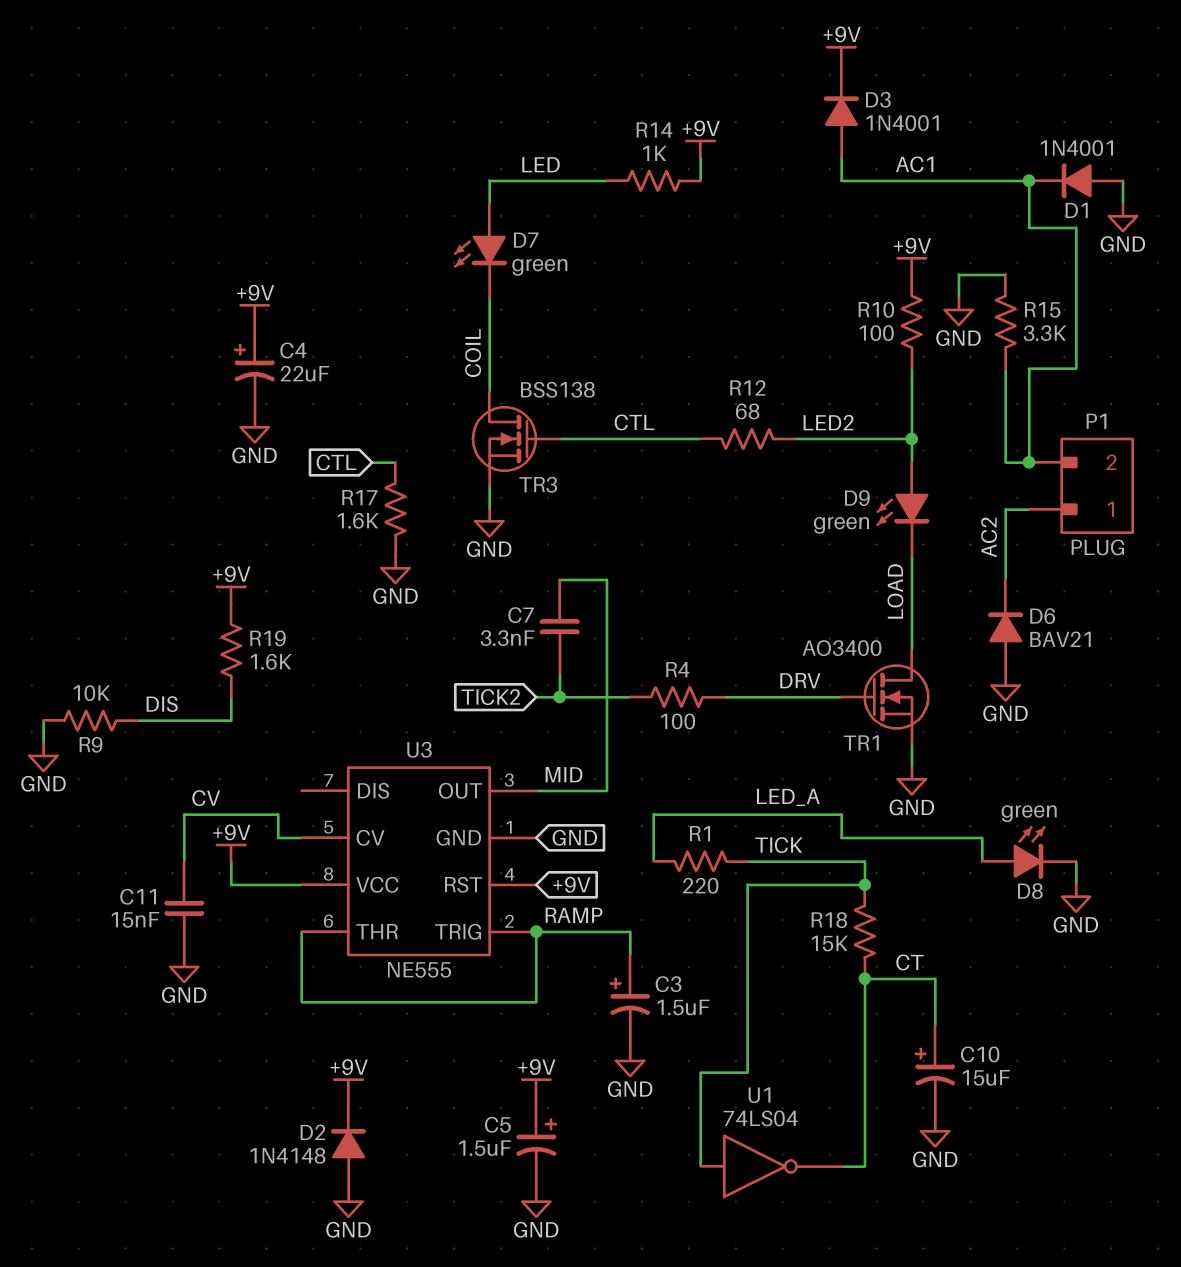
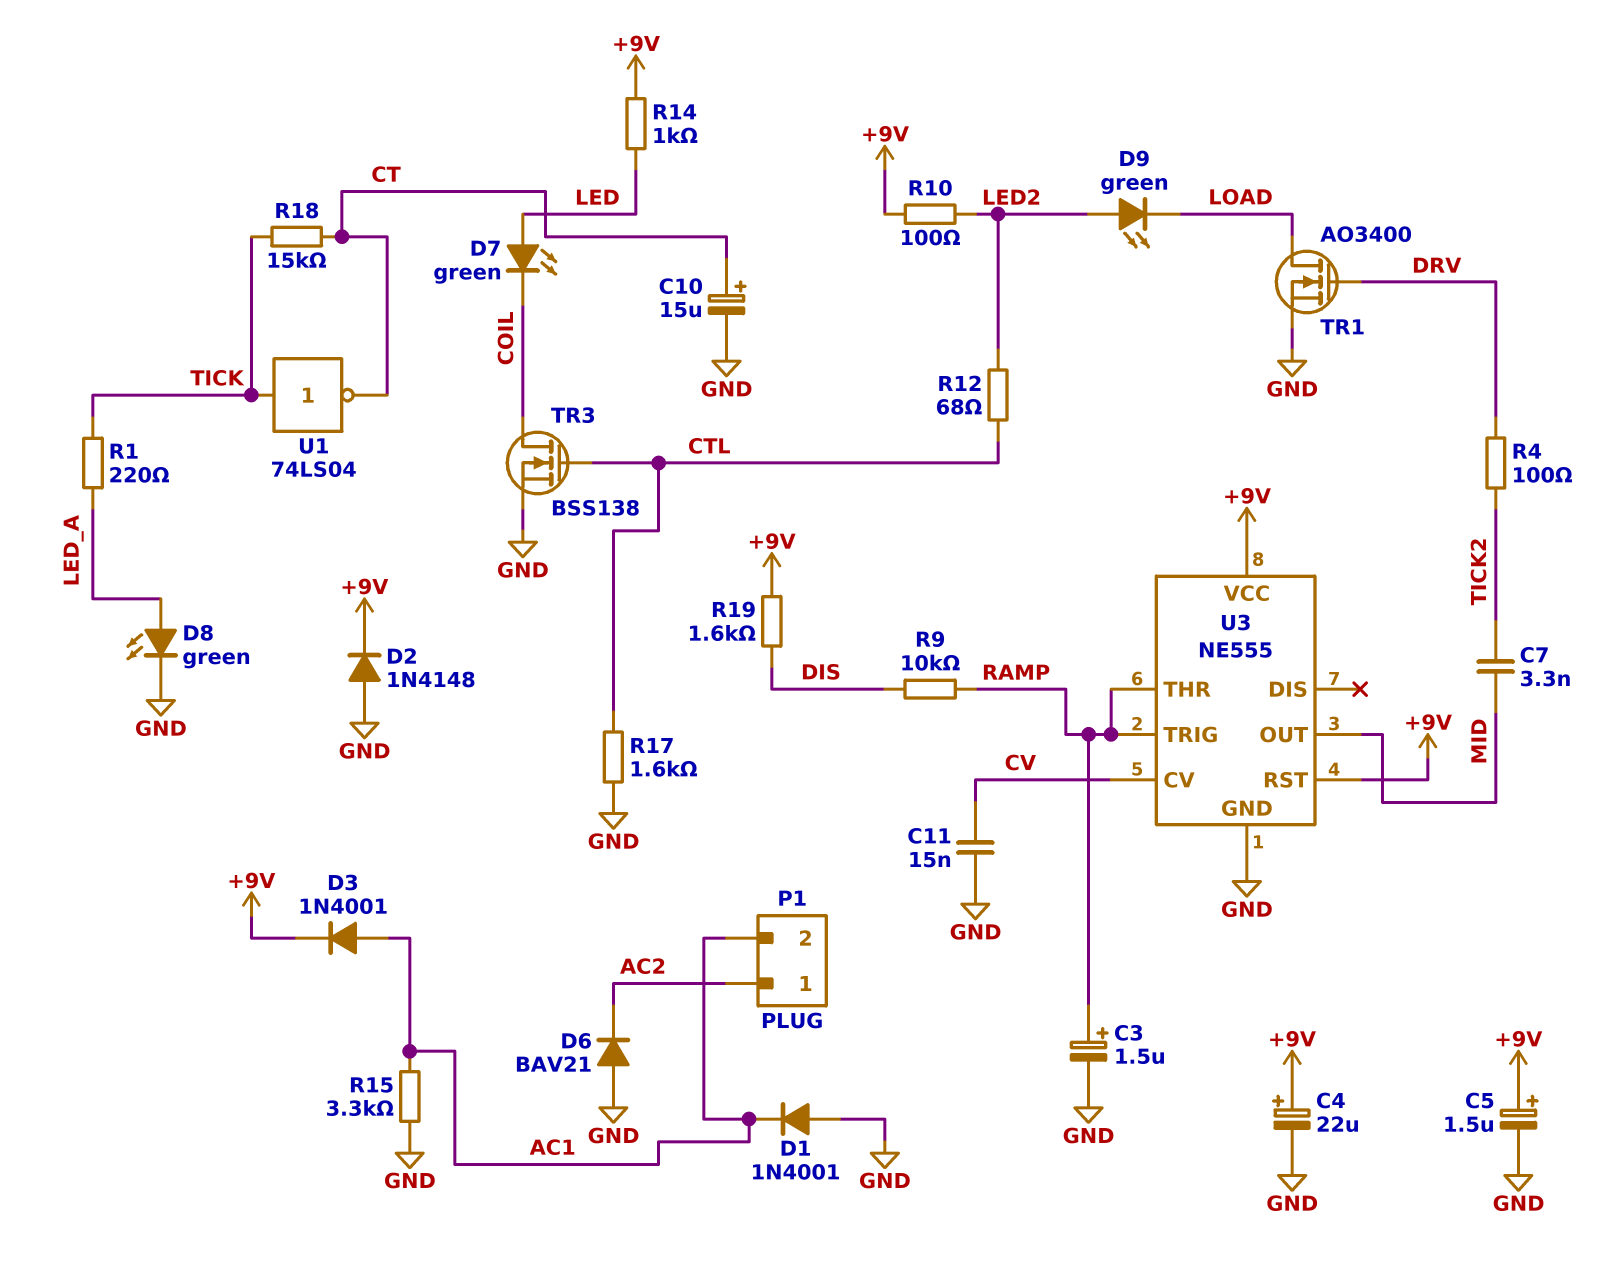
R9: 10k (DIS, GND) -> 10k (DIS, RAMP)

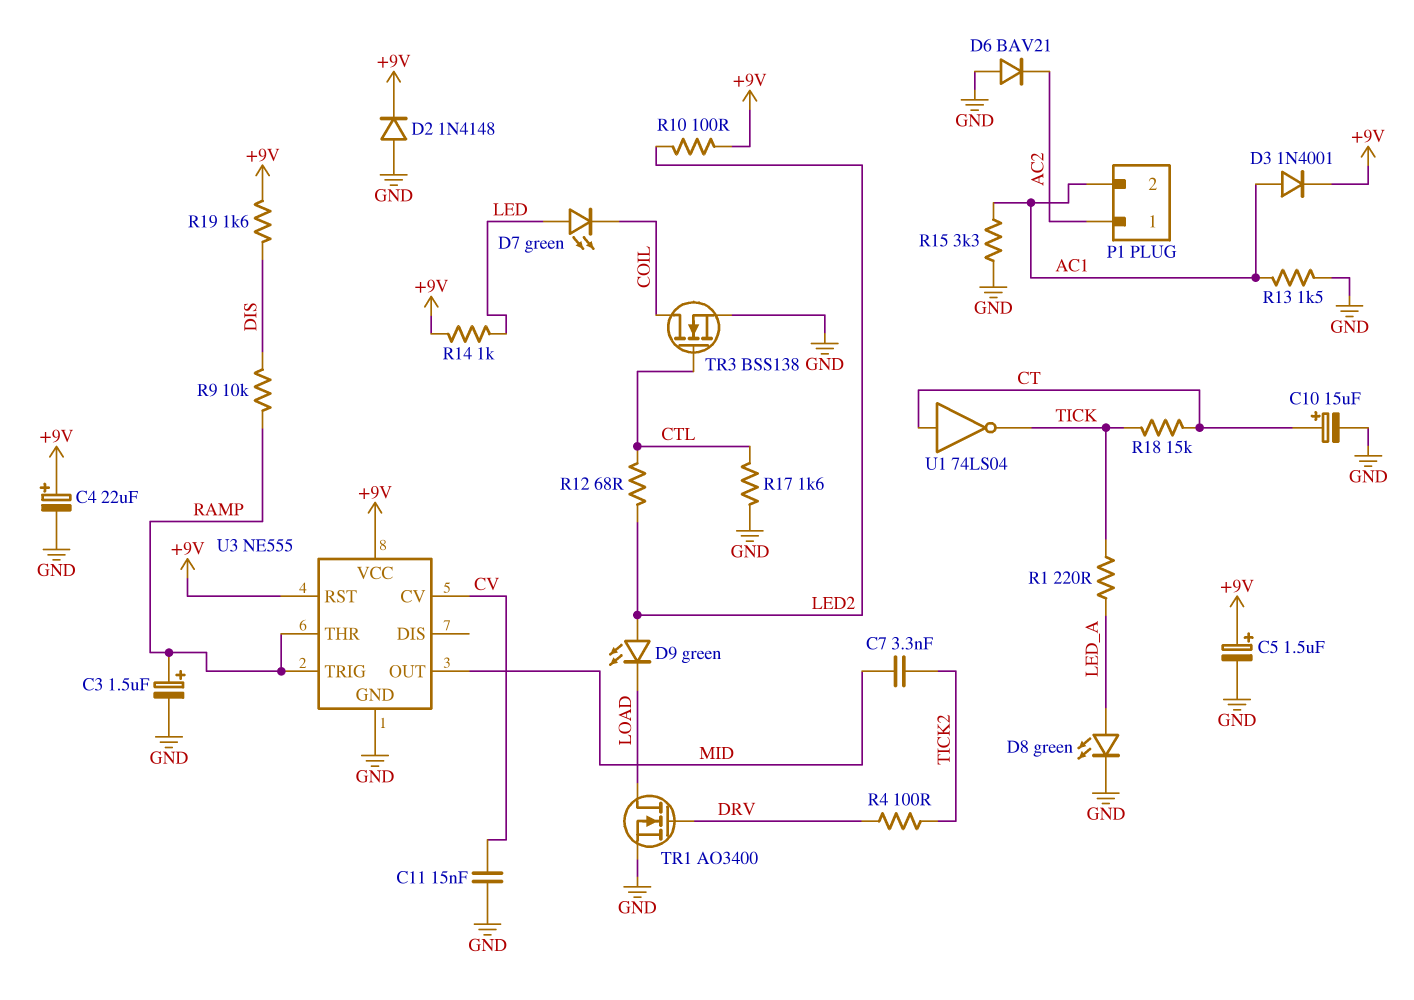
D1: diode 1N4001 (A GND, K AC1) -> none
R13: none -> 1.5k (AC1, GND)
U1: NOT 74LS04 (in TICK, out CT) -> NOT 74LS04 (in CT, out TICK)

